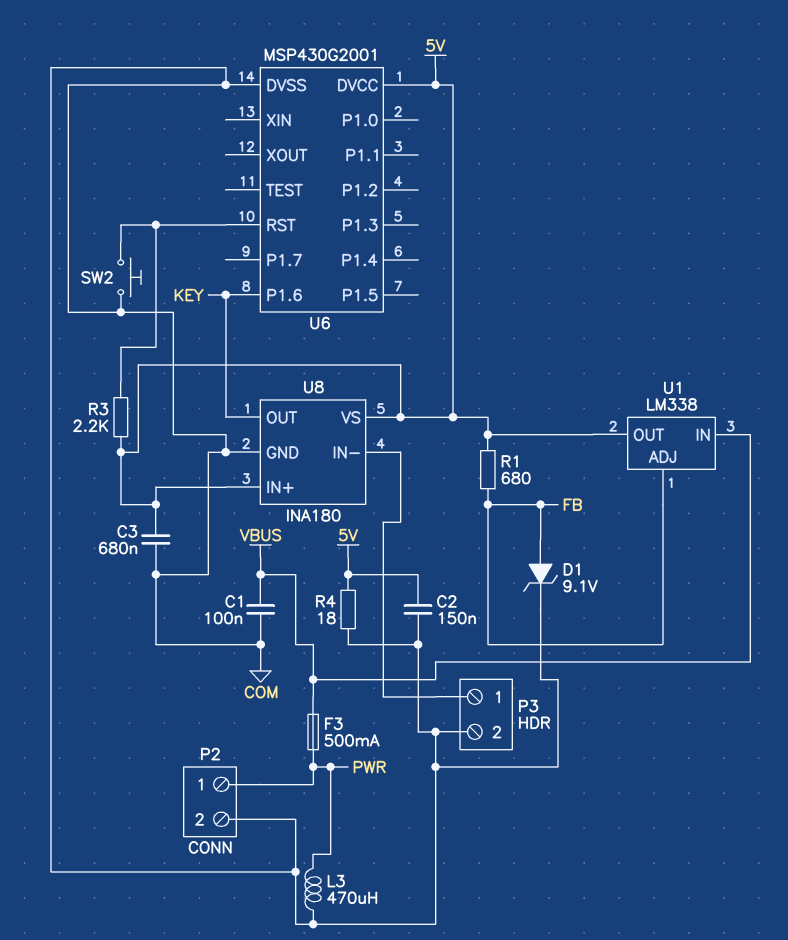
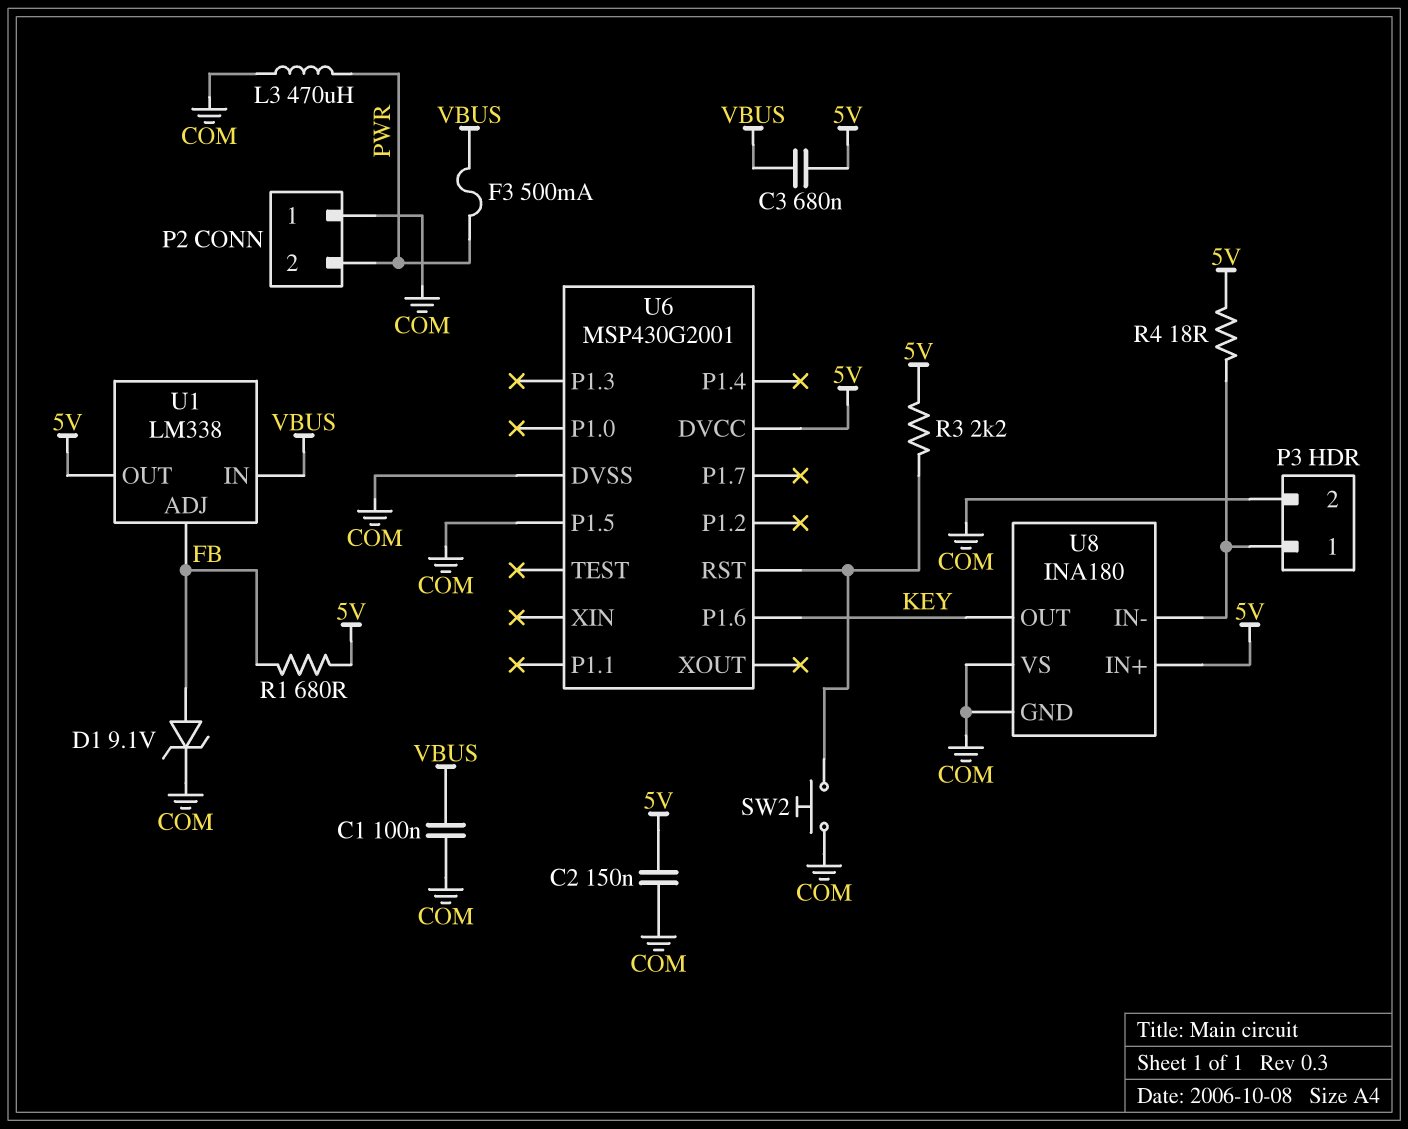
C3: 680nF (5V, COM) -> 680nF (5V, VBUS)
P2 pin 1: PWR -> COM
P2 pin 2: COM -> PWR
R4: 18 (5V, COM) -> 18 (5V, P3/1)
U6 pin P1.5: none -> COM
U8 pin VS: 5V -> COM

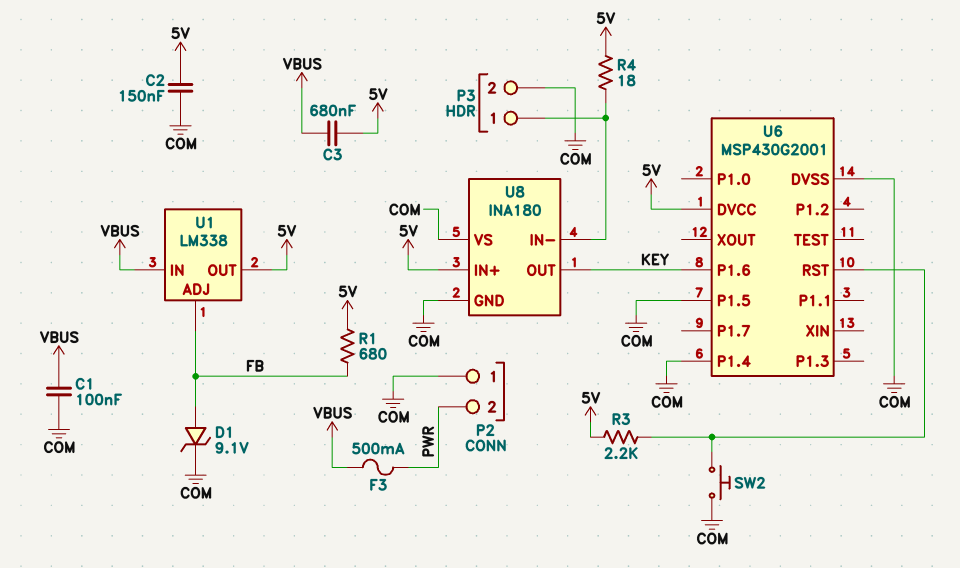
L3: 470uH (COM, PWR) -> none
U6 pin P1.4: none -> COM

